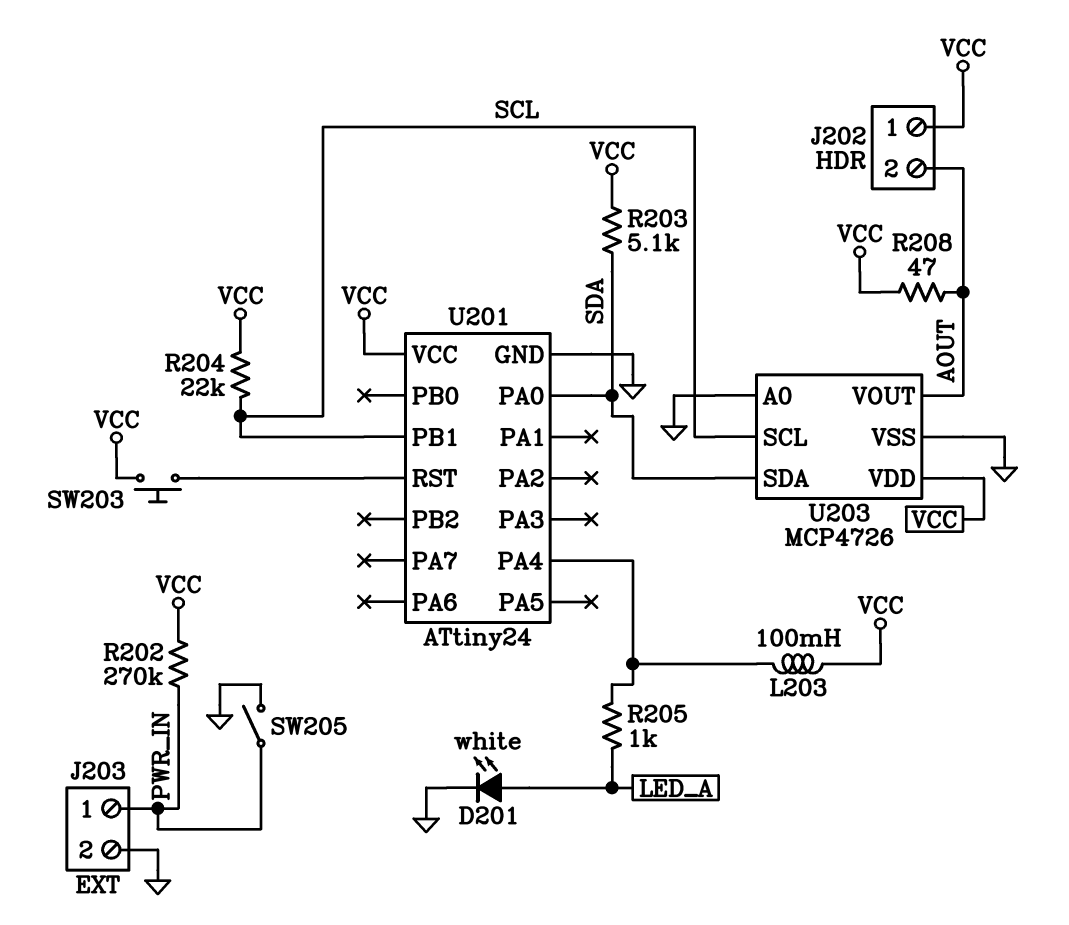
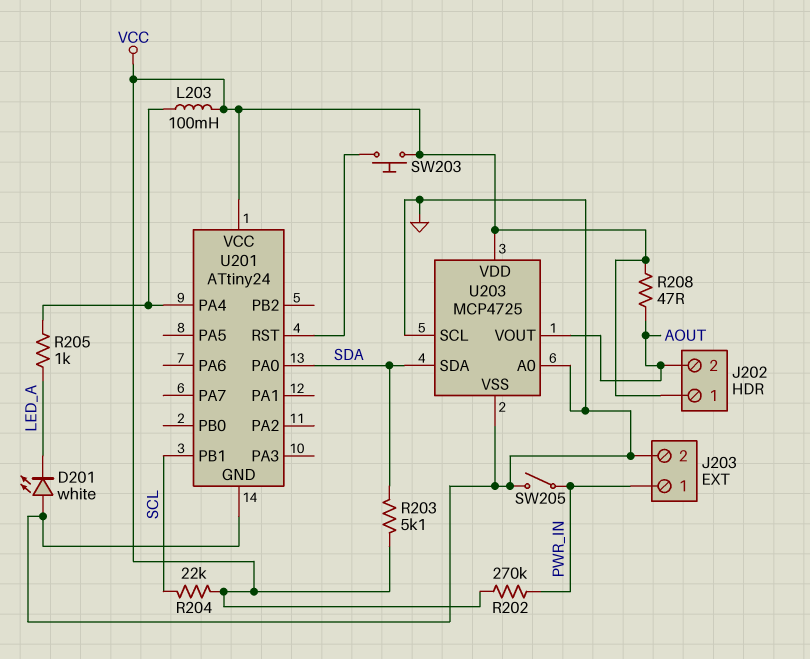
D201: LED white (A LED_A, K GND) -> LED white (A GND, K LED_A)
U203: MCP4726 -> MCP4725
U203 pin SCL: SCL -> GND

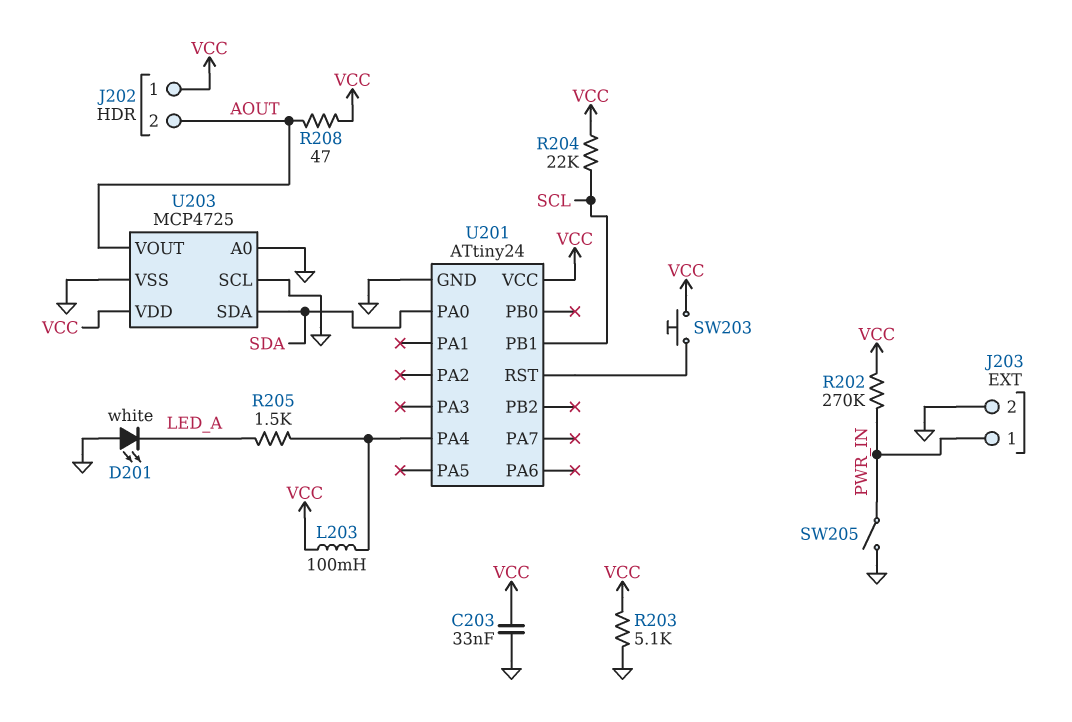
C203: none -> 33nF (GND, VCC)
R203: 5.1k (SDA, VCC) -> 5.1k (GND, VCC)
R205: 1k (LED_A, U201/PA4) -> 1.5k (LED_A, U201/PA4)

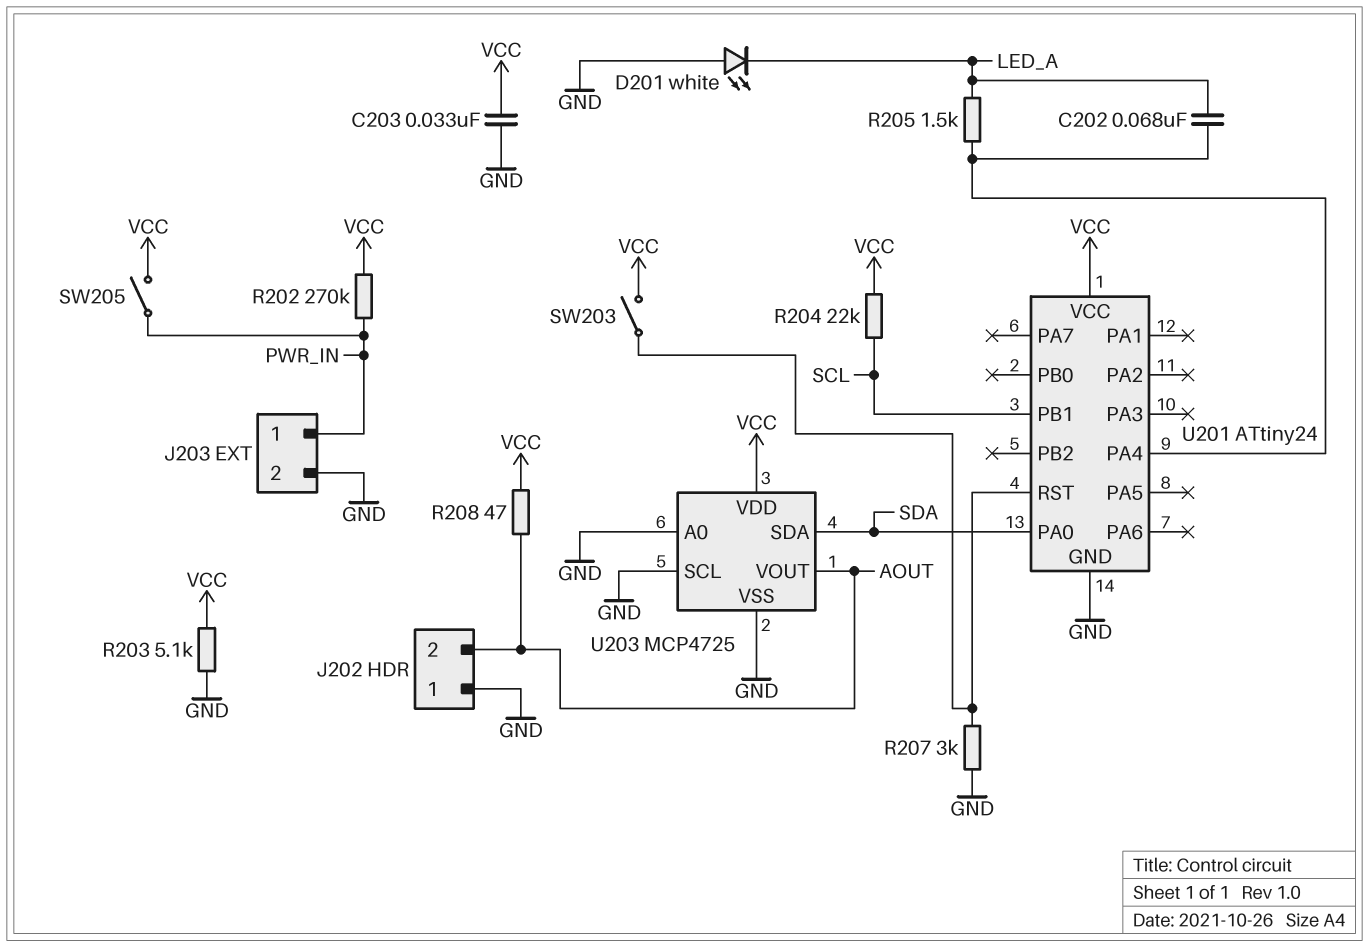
C202: none -> 68nF (LED_A, U201/PA4)
J202 pin 1: VCC -> GND
L203: 100mH (U201/PA4, VCC) -> none
R207: none -> 3k (GND, U201/RST)
SW203: button (U201/RST, VCC) -> switch (U201/RST, VCC)
SW205: switch (GND, PWR_IN) -> switch (PWR_IN, VCC)

